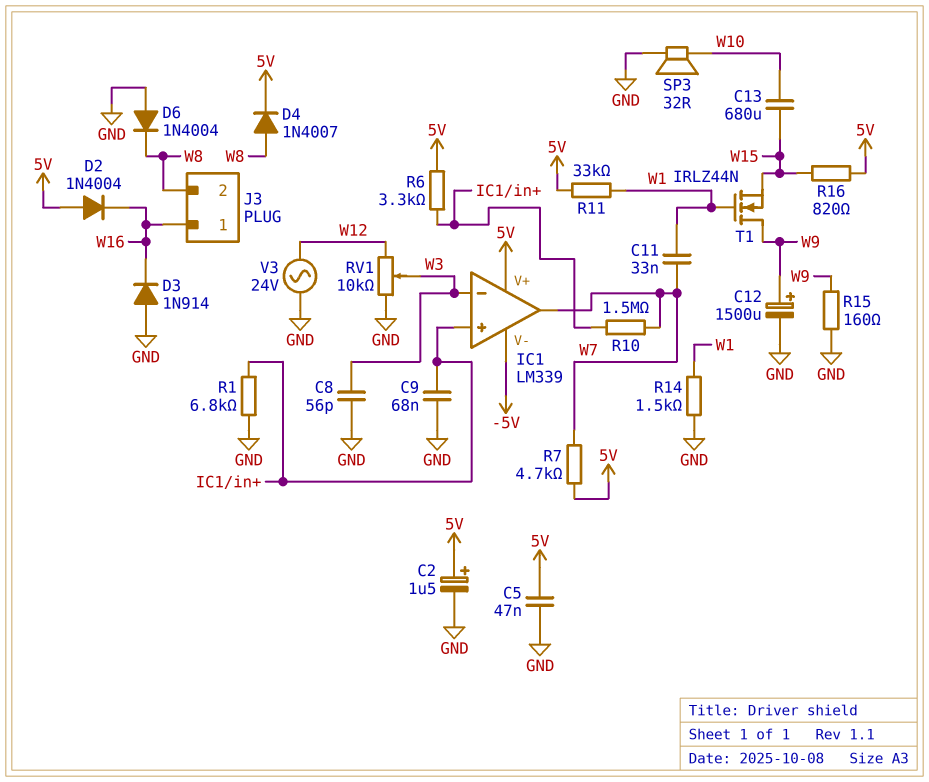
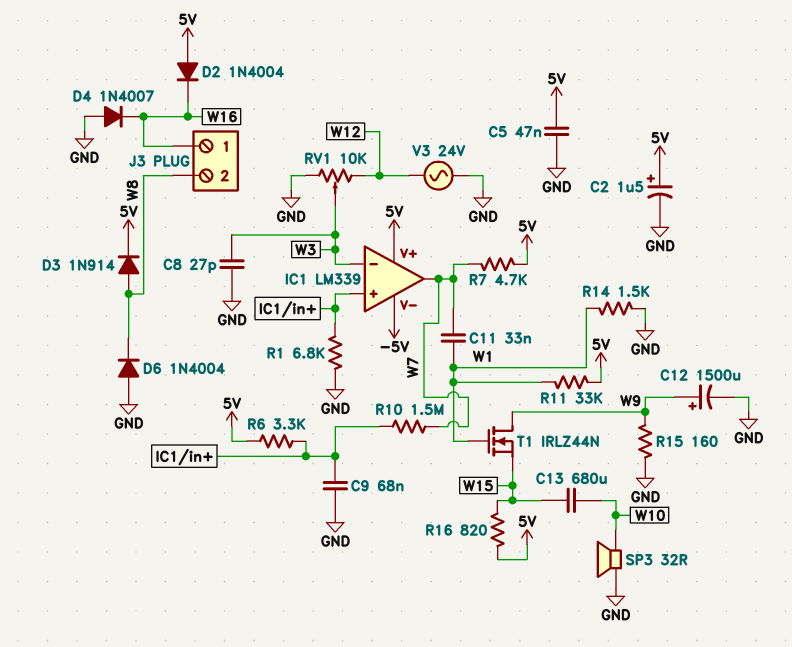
C8: 56pF (GND, W3) -> 27pF (GND, W3)
D3: diode 1N914 (A GND, K W16) -> diode 1N914 (A W8, K 5V)
D4: diode 1N4007 (A W8, K 5V) -> diode 1N4007 (A GND, K W16)

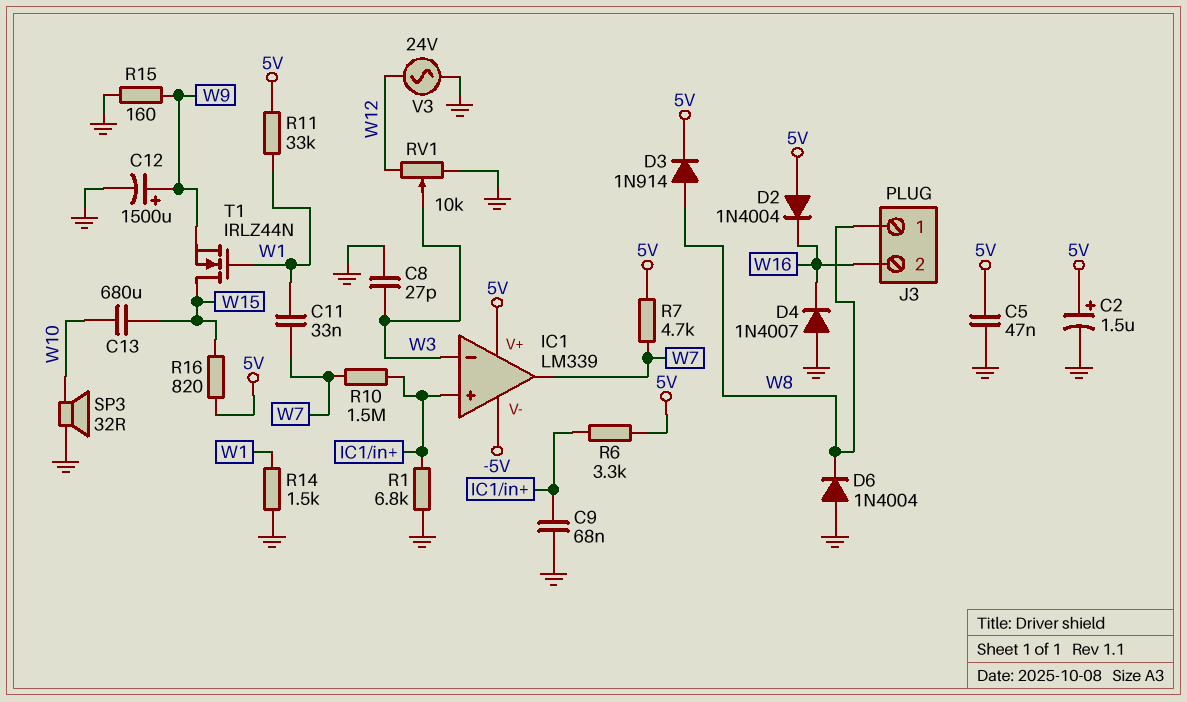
J3 pin 1: W16 -> W8
J3 pin 2: W8 -> W16
T1: NMOS IRLZ44N (G W1, D W9, S W15) -> NMOS IRLZ44N (G W1, D W15, S W9)

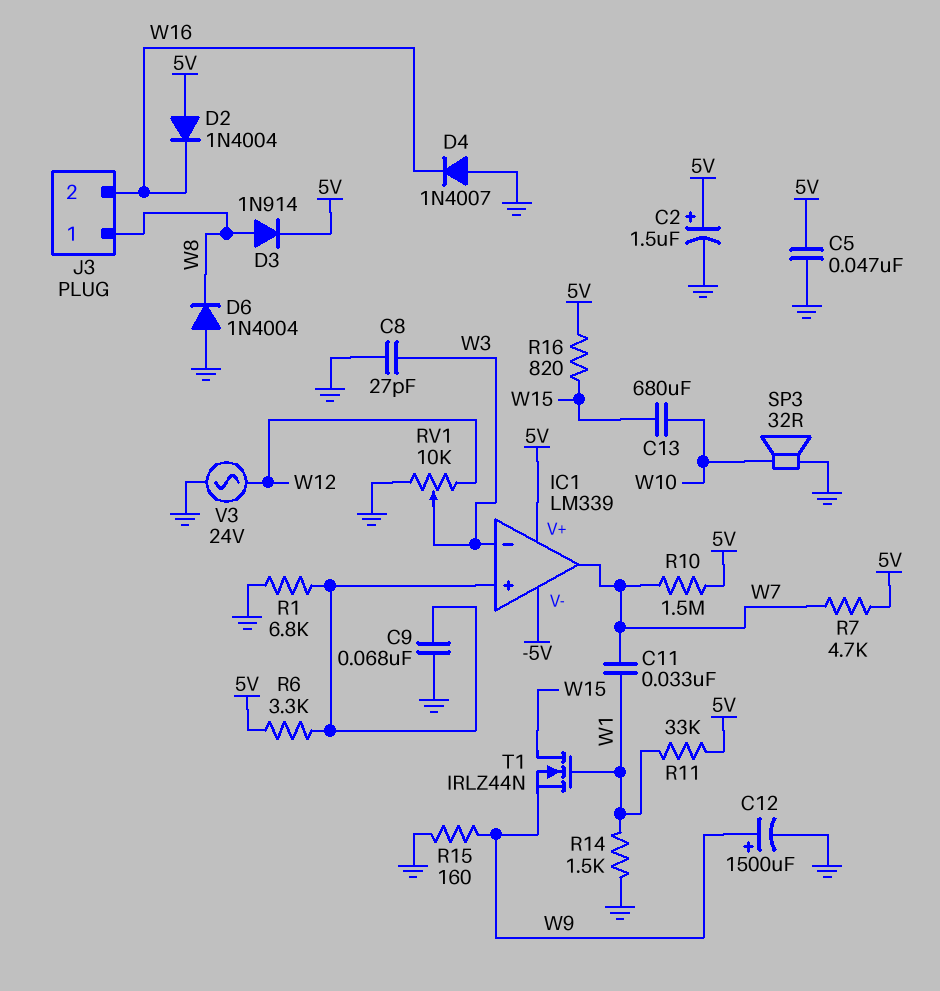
R10: 1.5M (IC1/in+, W7) -> 1.5M (5V, W7)

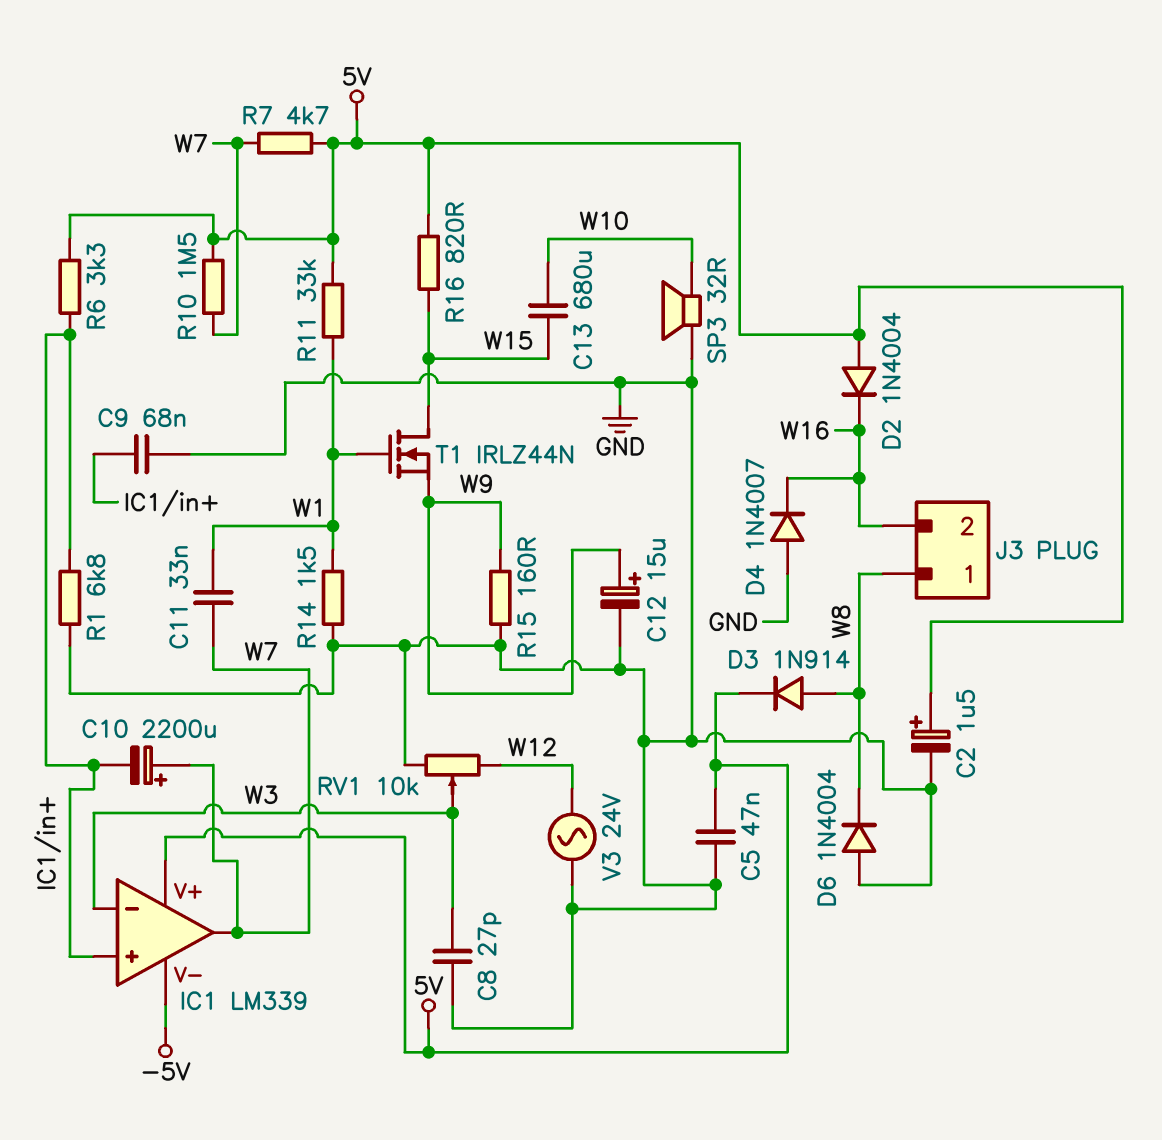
C10: none -> 2200uF (plus W7, minus IC1/in+)
C12: 1500uF (plus W9, minus GND) -> 15uF (plus W9, minus GND)

